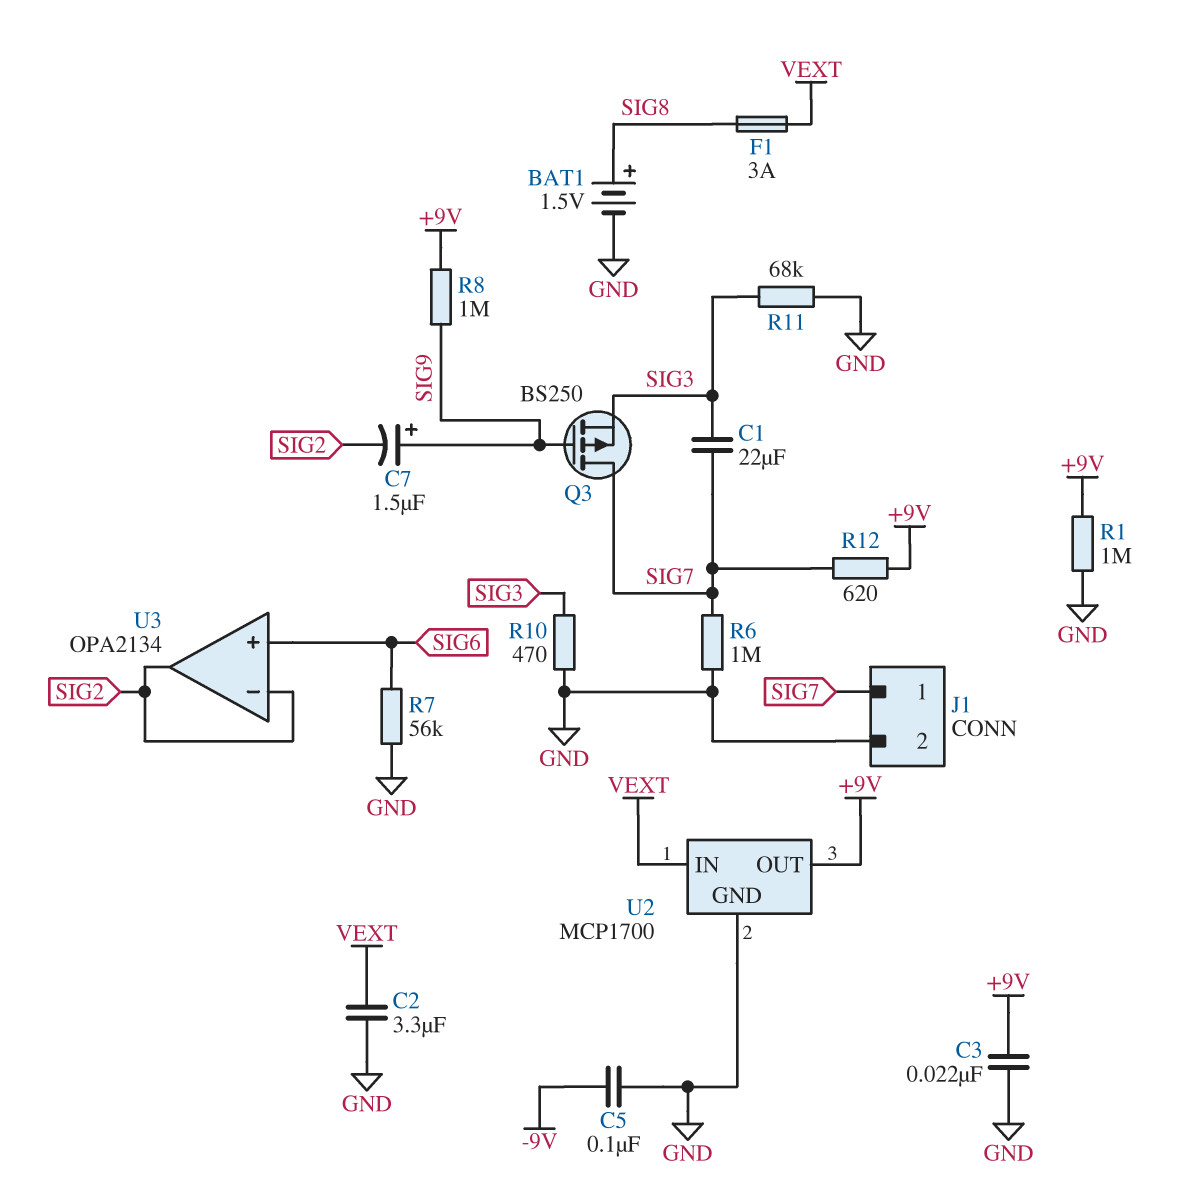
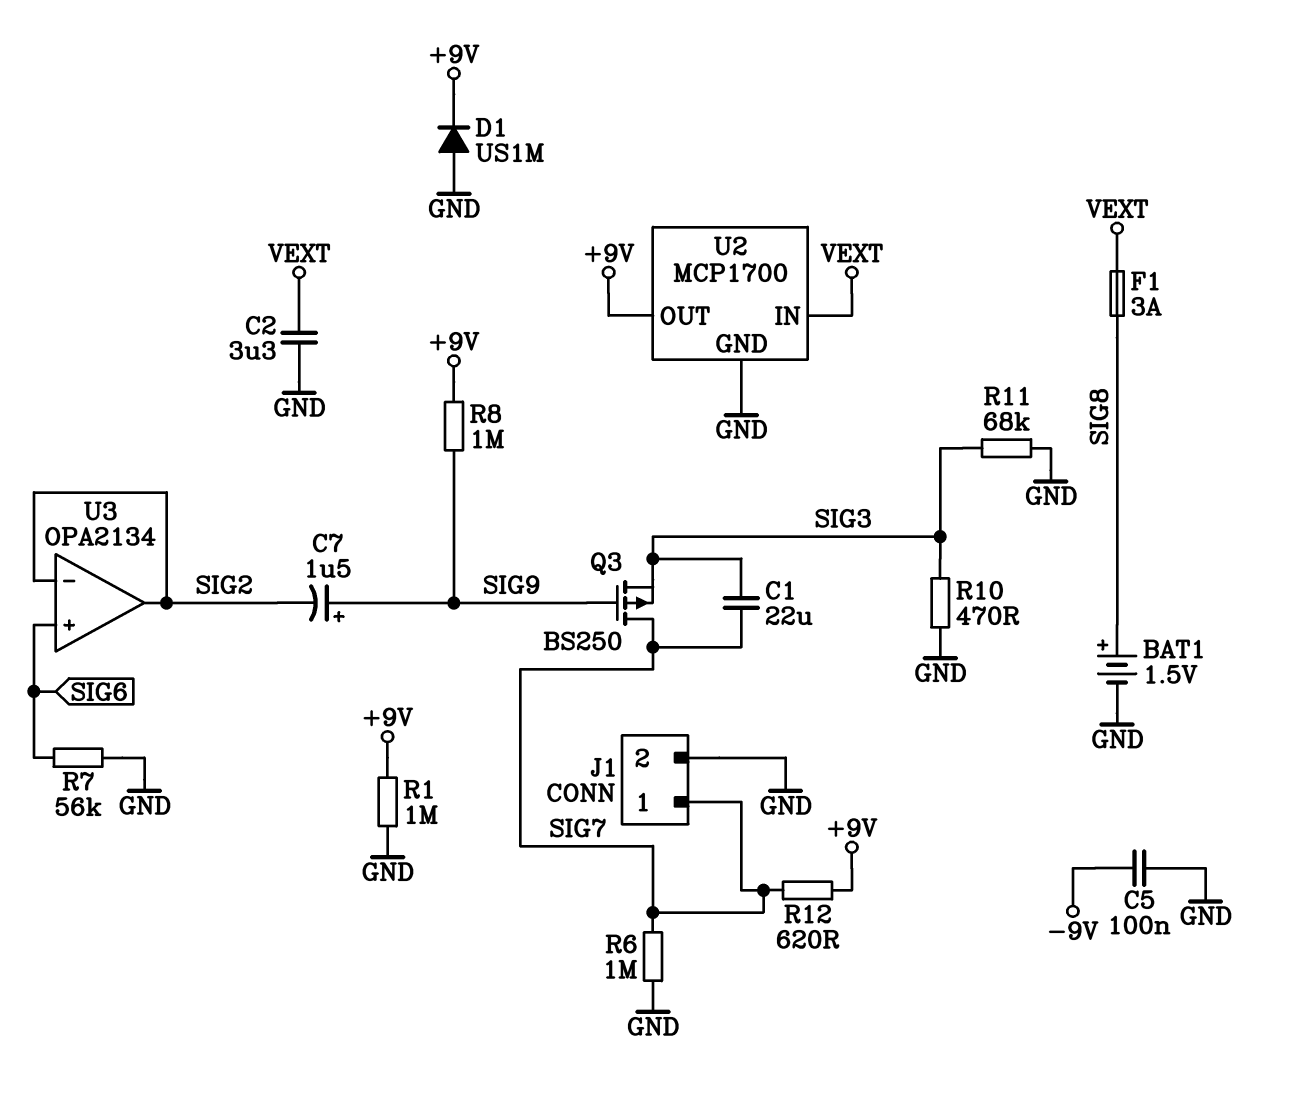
C3: 22nF (+9V, GND) -> none
D1: none -> diode US1M (A GND, K +9V)

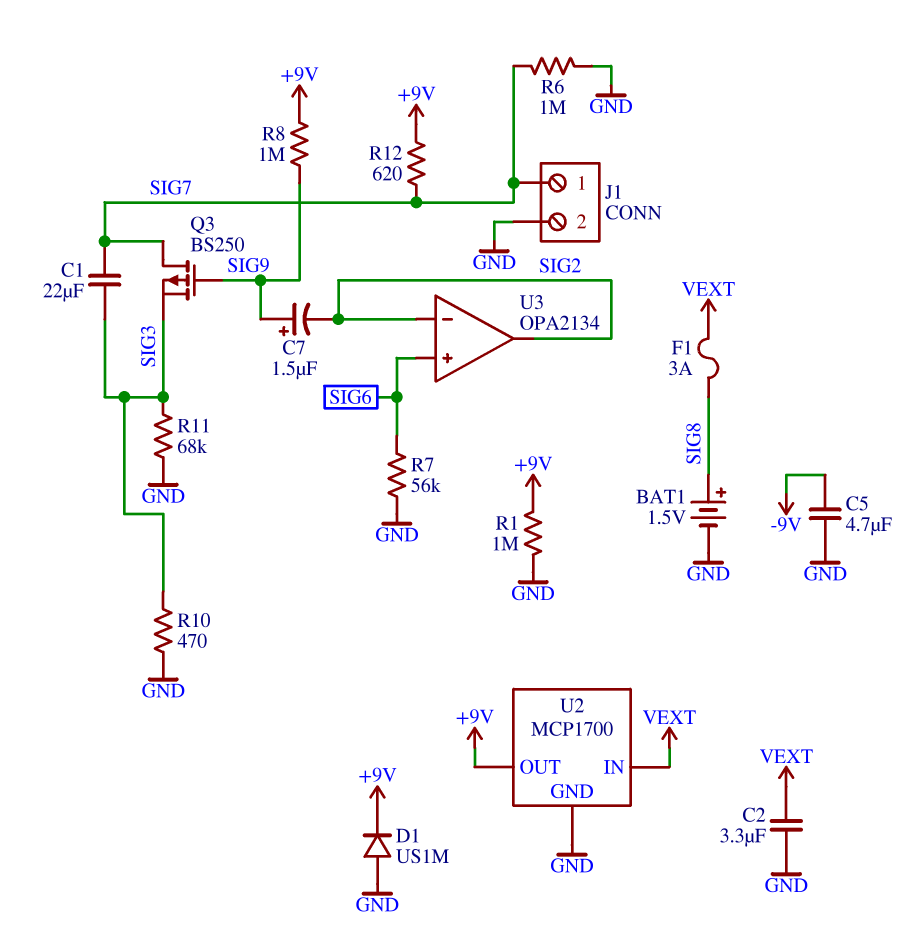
C5: 100nF (-9V, GND) -> 4.7uF (-9V, GND)

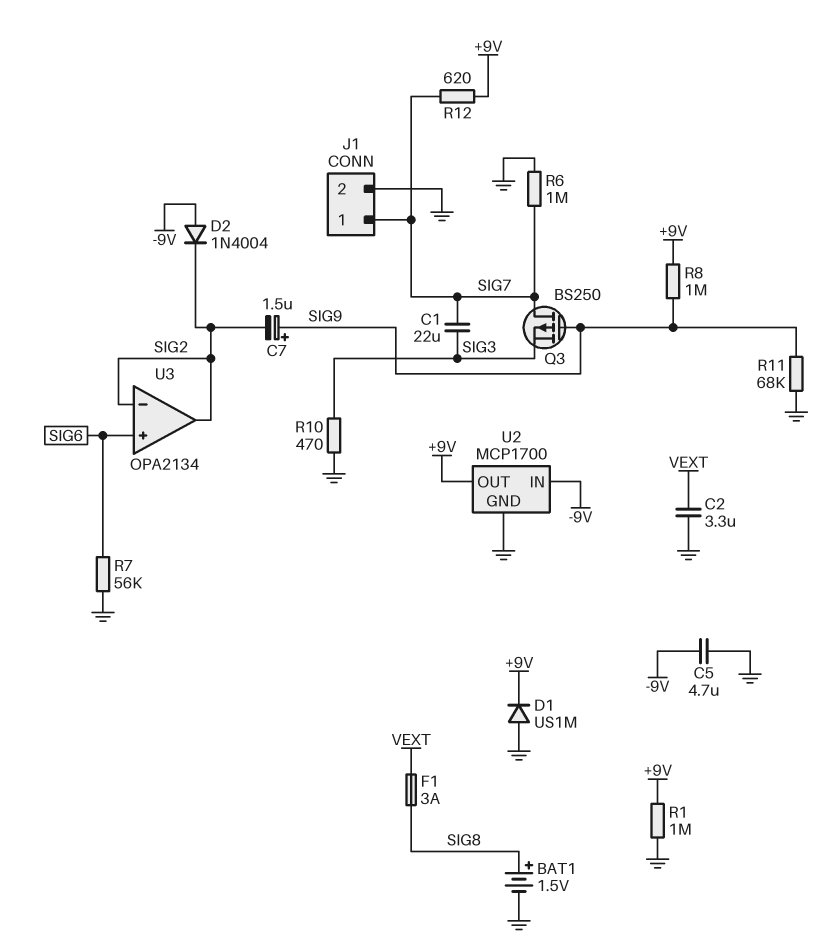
D2: none -> diode 1N4004 (A -9V, K SIG2)
R11: 68k (GND, SIG3) -> 68k (GND, SIG9)
U2 pin IN: VEXT -> -9V

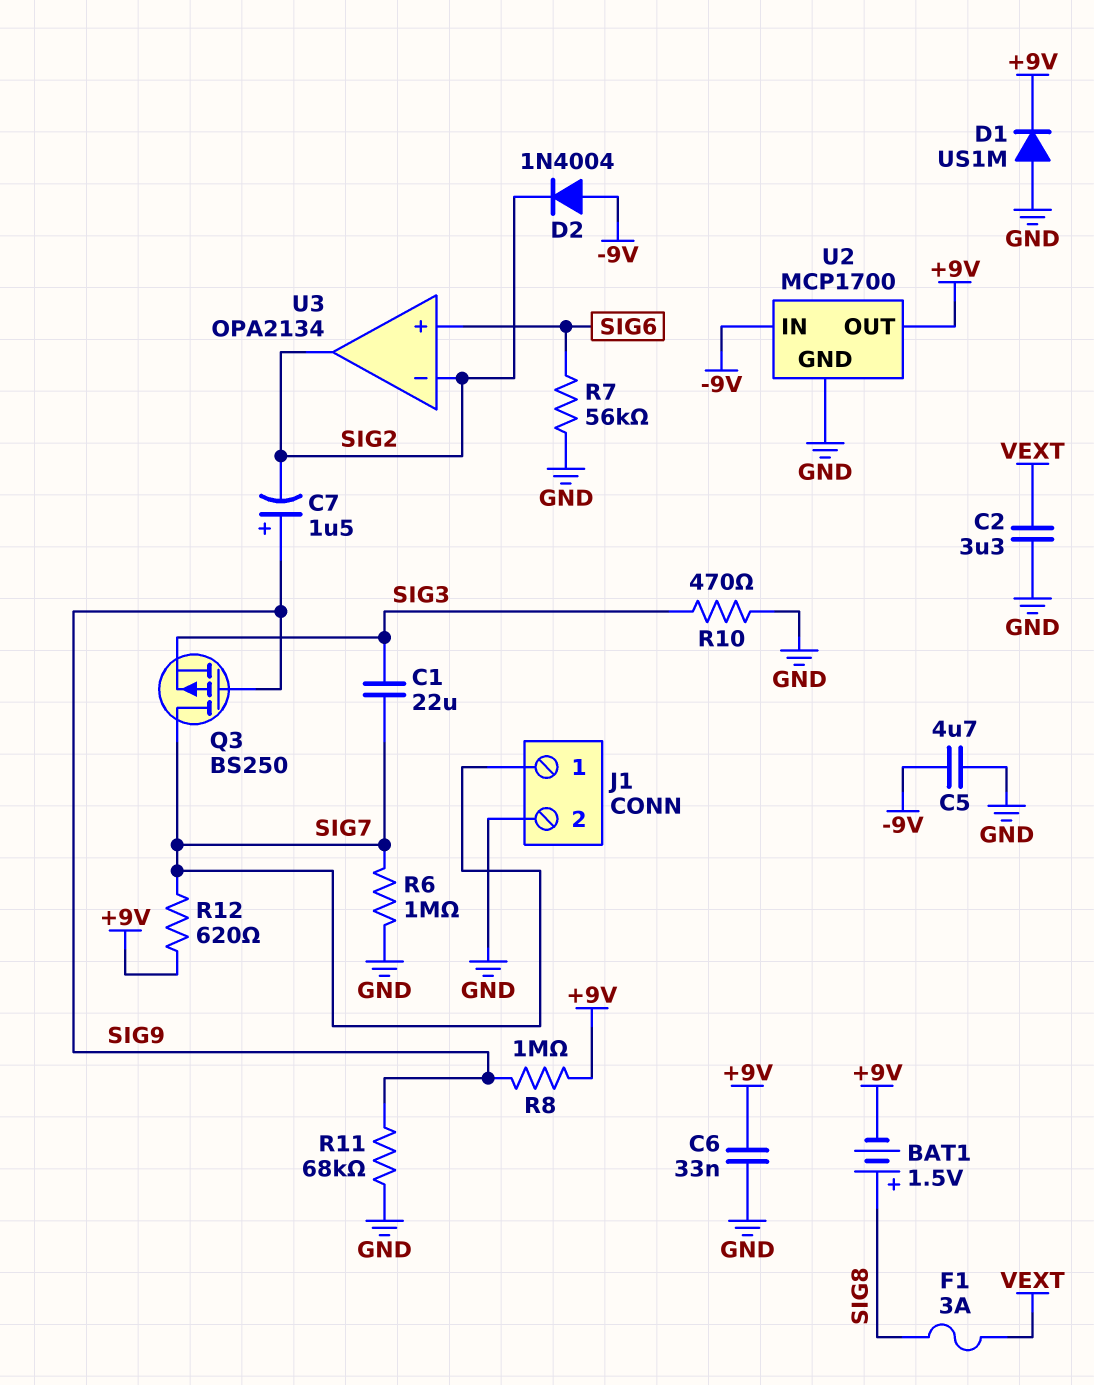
BAT1: 1.5V (plus SIG8, minus GND) -> 1.5V (plus SIG8, minus +9V)
C6: none -> 33nF (+9V, GND)
R1: 1M (+9V, GND) -> none

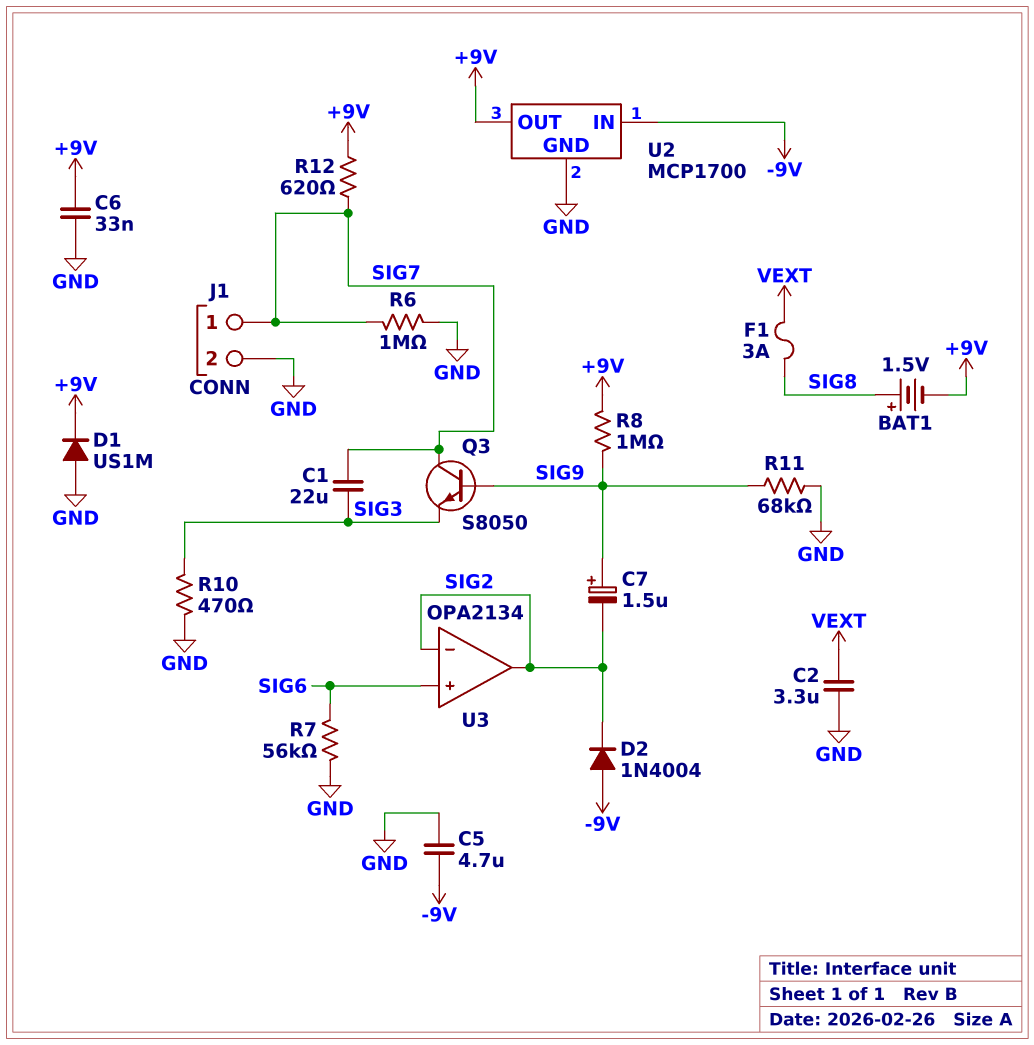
Q3: PMOS BS250 (G SIG9, D SIG7, S SIG3) -> NPN S8050 (B SIG9, C SIG7, E SIG3)

